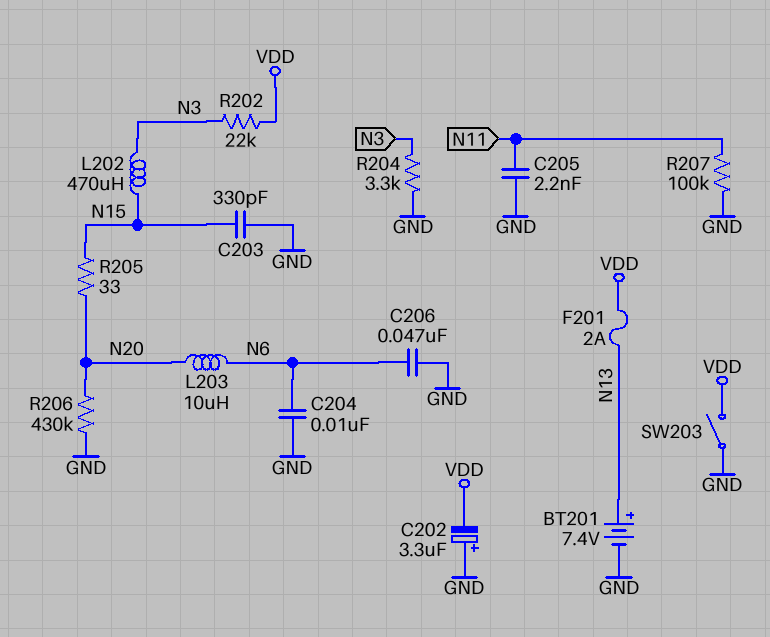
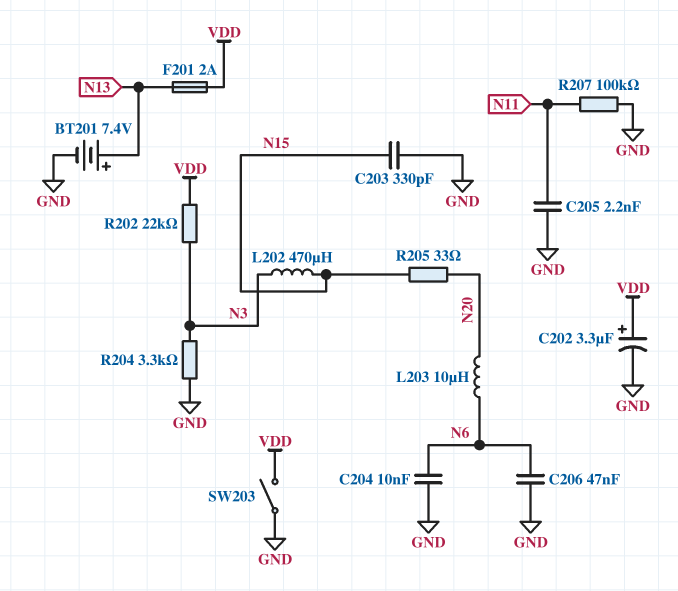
C202: 3.3uF (plus GND, minus VDD) -> 3.3uF (plus VDD, minus GND)
R206: 430k (GND, N20) -> none

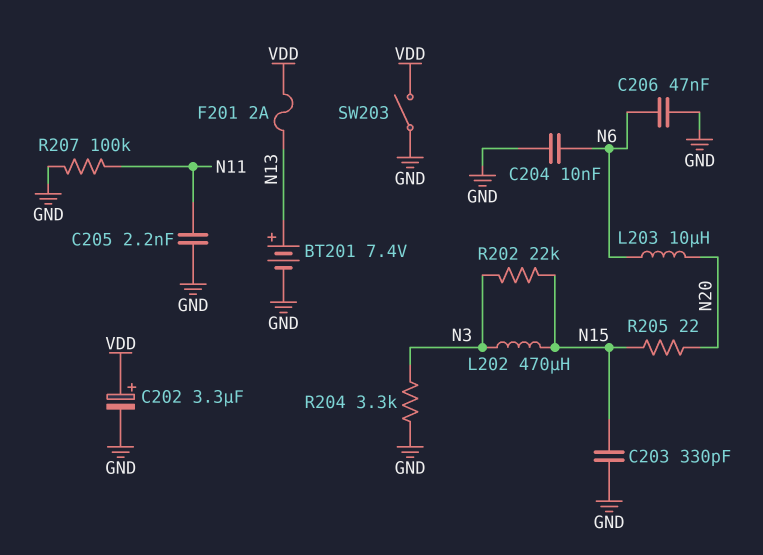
R202: 22k (N3, VDD) -> 22k (N3, N15)
R205: 33 (N15, N20) -> 22 (N15, N20)

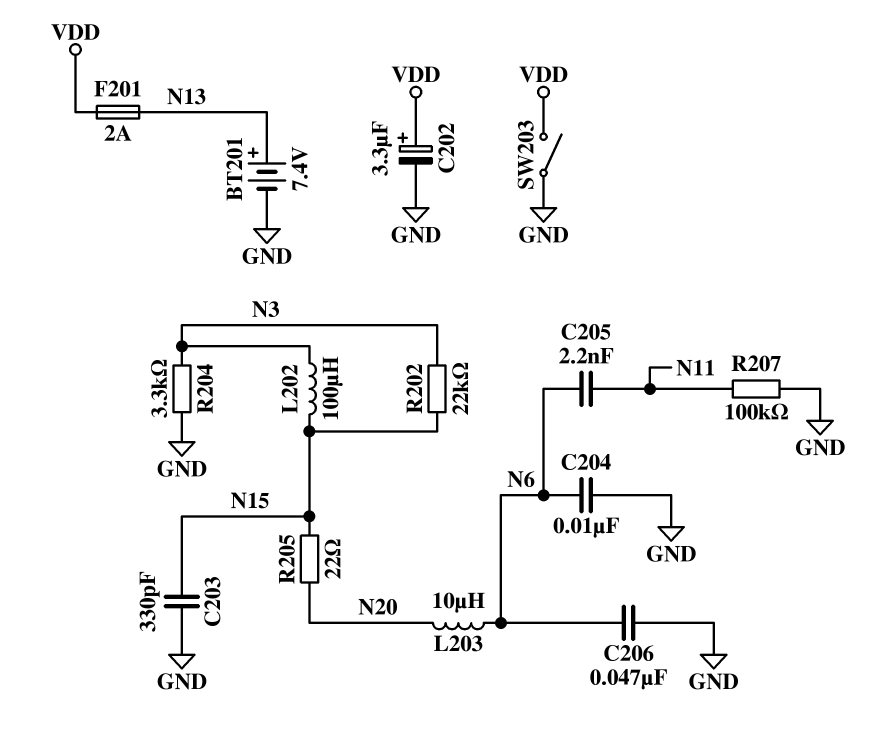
C205: 2.2nF (GND, N11) -> 2.2nF (N6, N11)
L202: 470uH (N3, N15) -> 100uH (N3, N15)

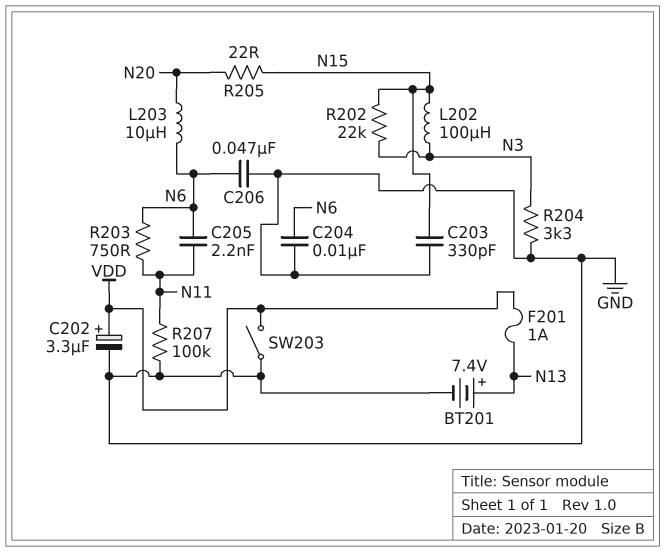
F201: 2A (N13, VDD) -> 1A (N13, VDD)
R203: none -> 750 (N6, N11)

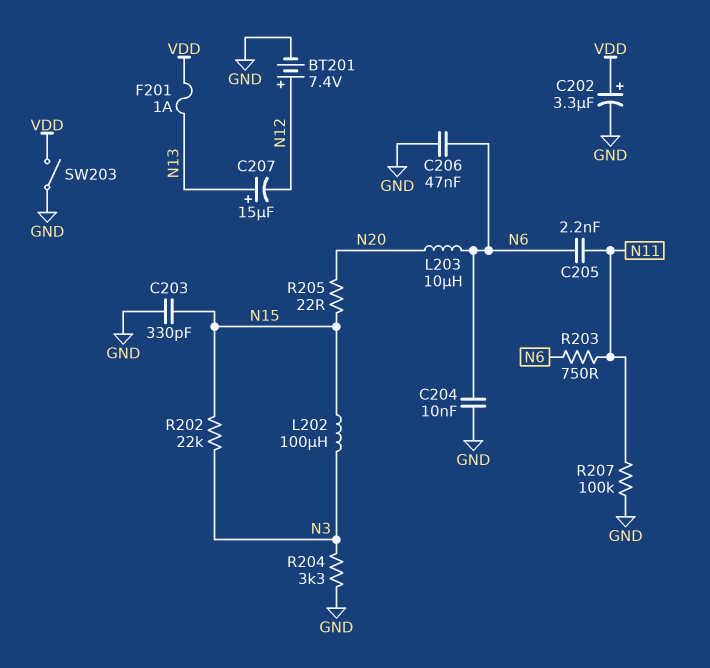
BT201: 7.4V (plus N13, minus GND) -> 7.4V (plus N12, minus GND)
C207: none -> 15uF (plus N13, minus N12)

